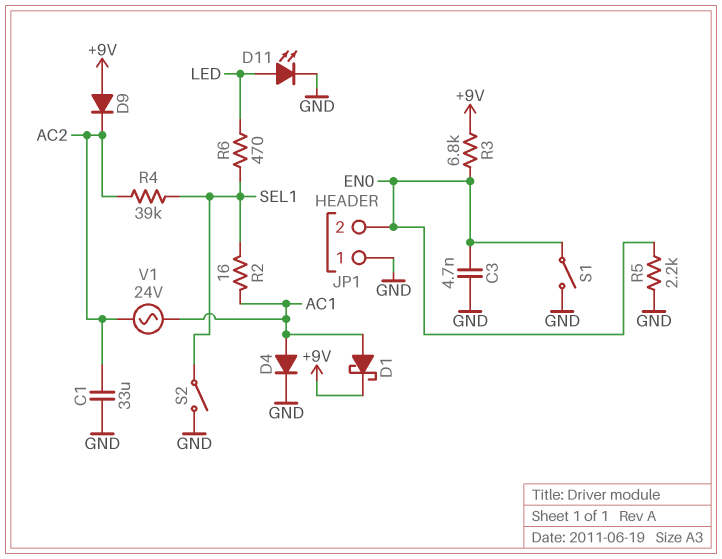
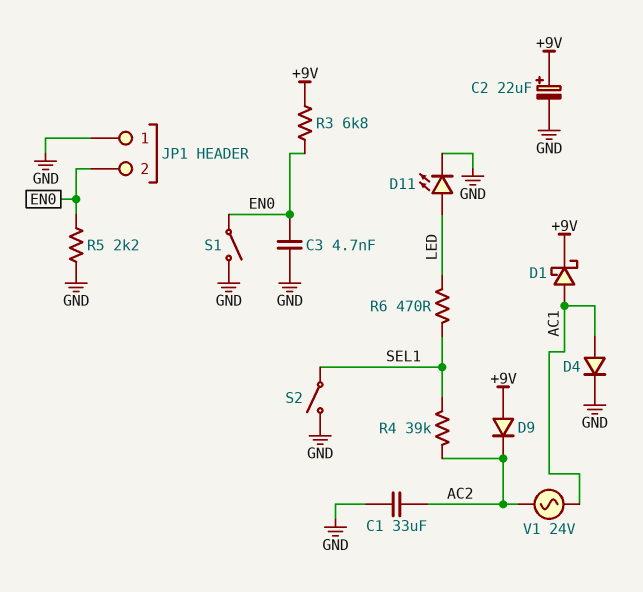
C2: none -> 22uF (plus +9V, minus GND)
R2: 16 (AC1, SEL1) -> none

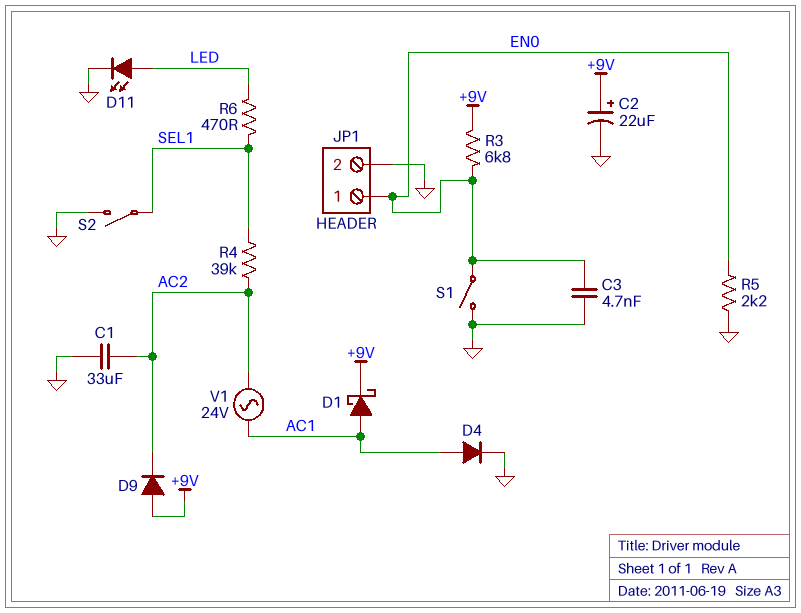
JP1 pin 1: GND -> EN0
JP1 pin 2: EN0 -> GND

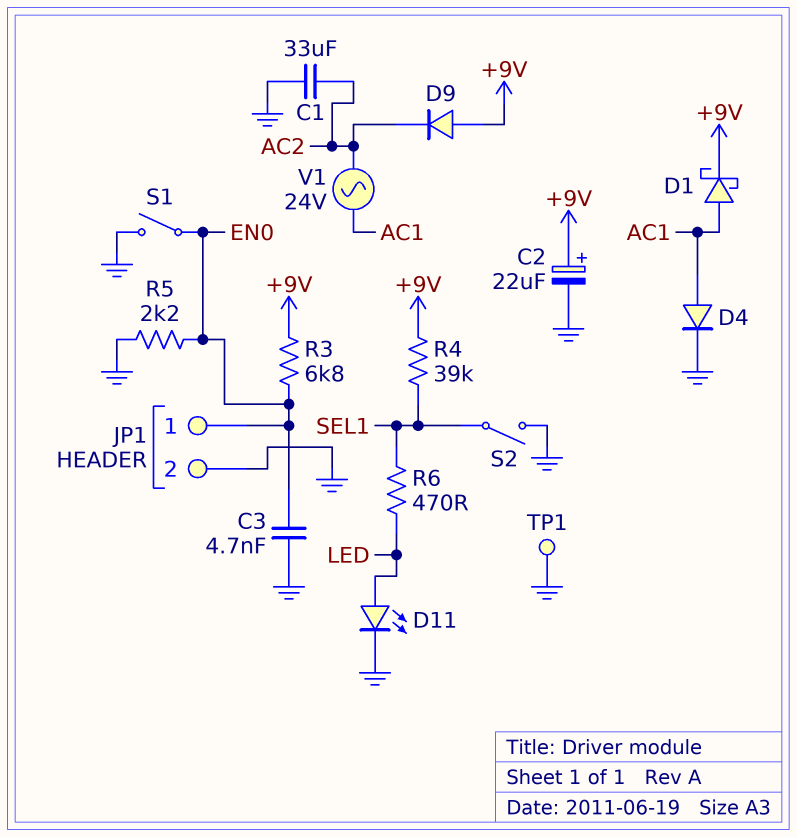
R4: 39k (AC2, SEL1) -> 39k (+9V, SEL1)
TP1: none -> test point (GND)

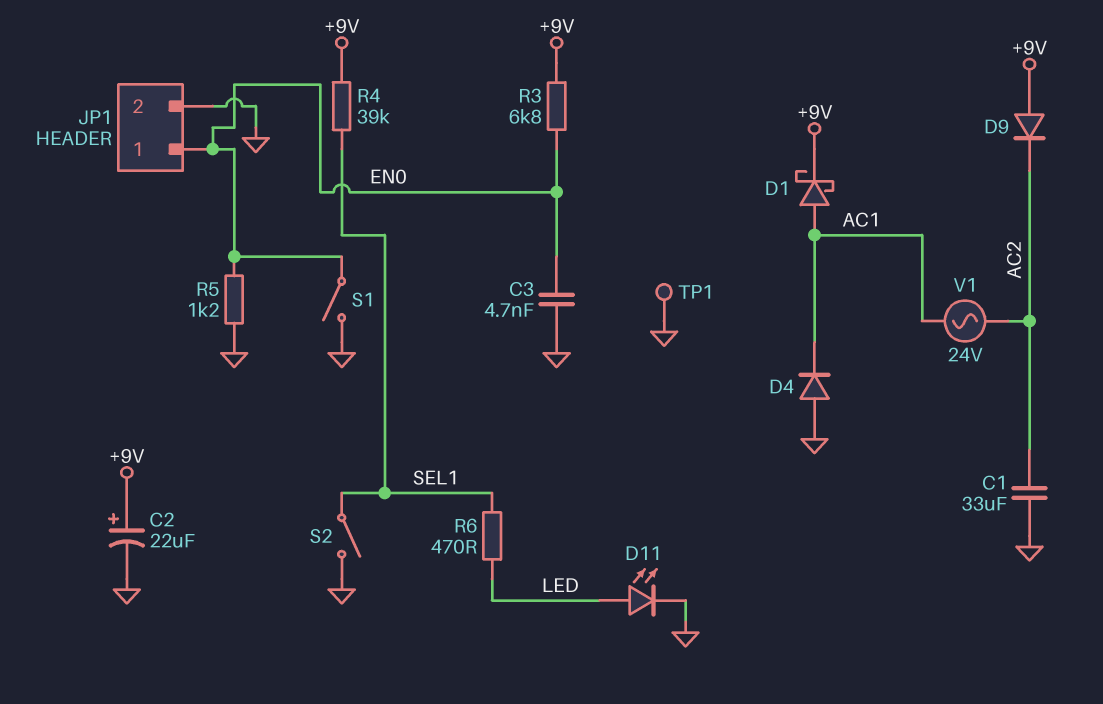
D4: diode (A AC1, K GND) -> diode (A GND, K AC1)
R5: 2.2k (EN0, GND) -> 1.2k (EN0, GND)

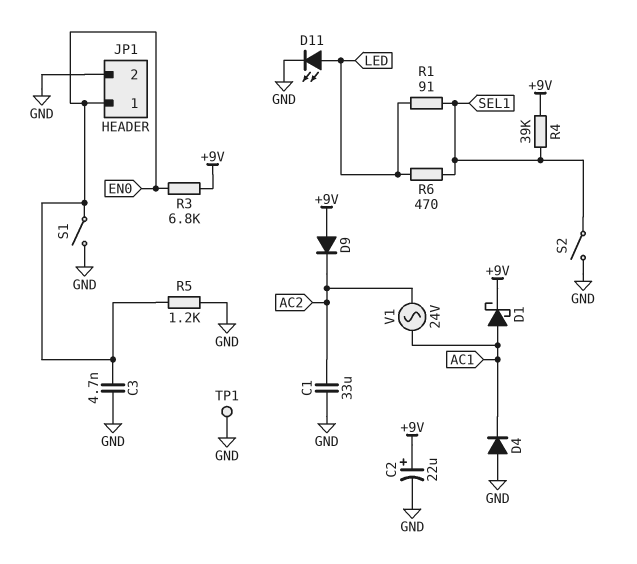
R1: none -> 91 (LED, SEL1)

